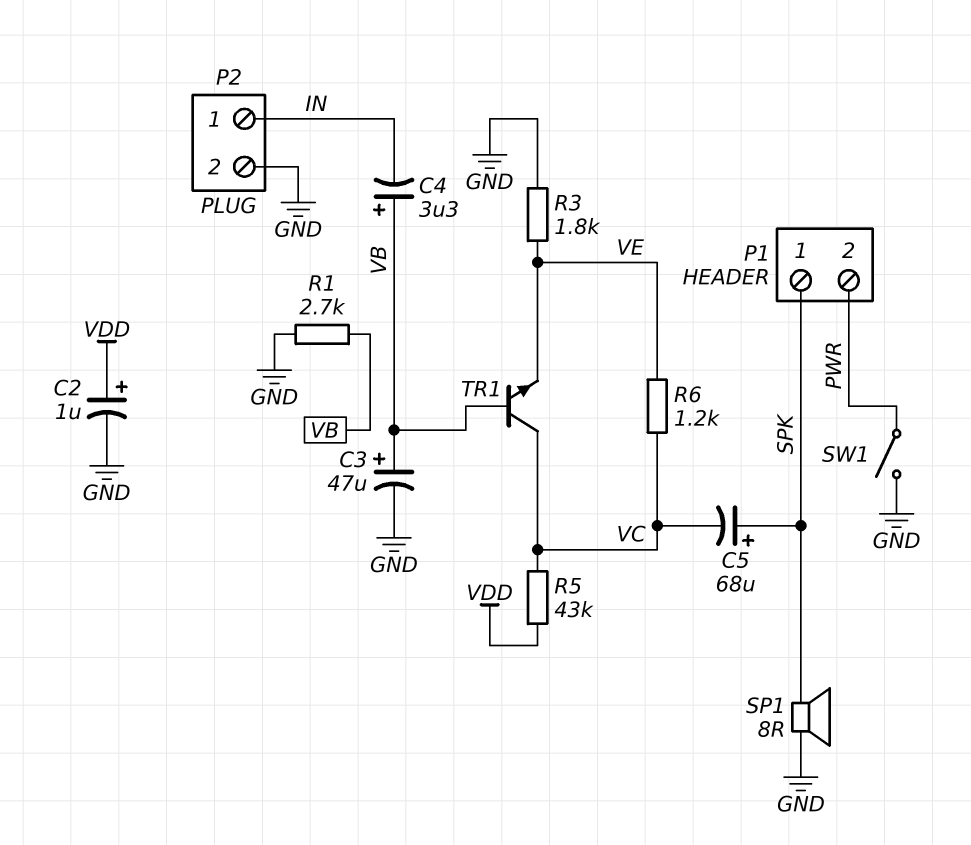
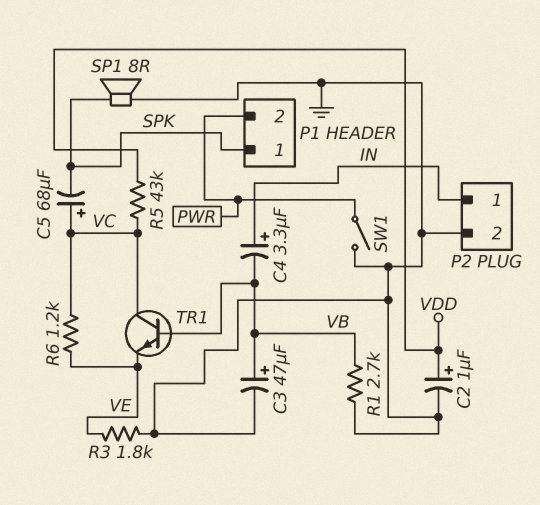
C4: 3.3uF (plus VB, minus IN) -> 3.3uF (plus IN, minus VB)
C5: 68uF (plus SPK, minus VC) -> 68uF (plus VC, minus SPK)

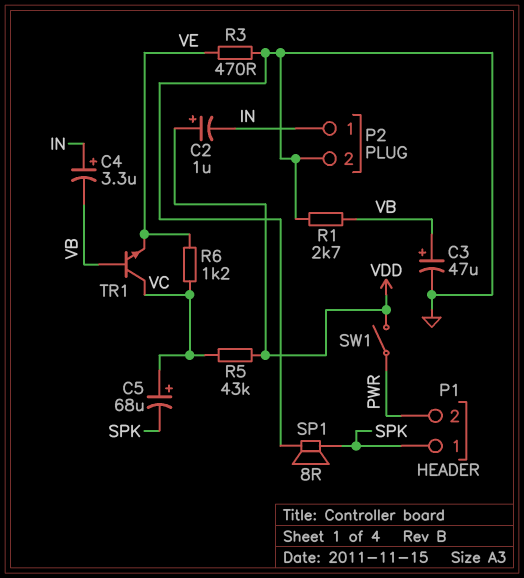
C2: 1uF (plus VDD, minus GND) -> 1uF (plus VDD, minus IN)
R3: 1.8k (GND, VE) -> 470 (GND, VE)
SW1: switch (GND, PWR) -> switch (PWR, VDD)

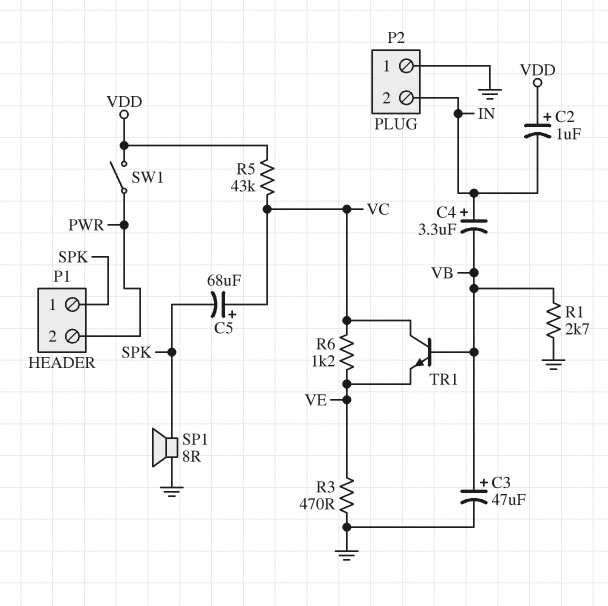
P2 pin 1: IN -> GND
P2 pin 2: GND -> IN

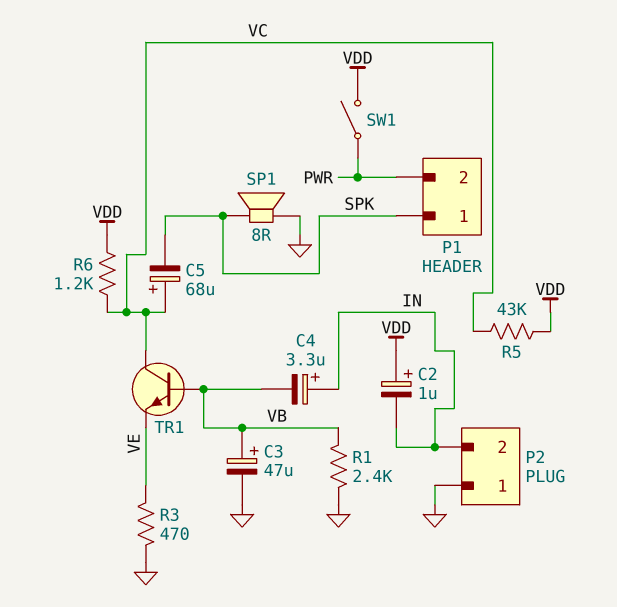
R1: 2.7k (GND, VB) -> 2.4k (GND, VB)
R6: 1.2k (VC, VE) -> 1.2k (VC, VDD)

